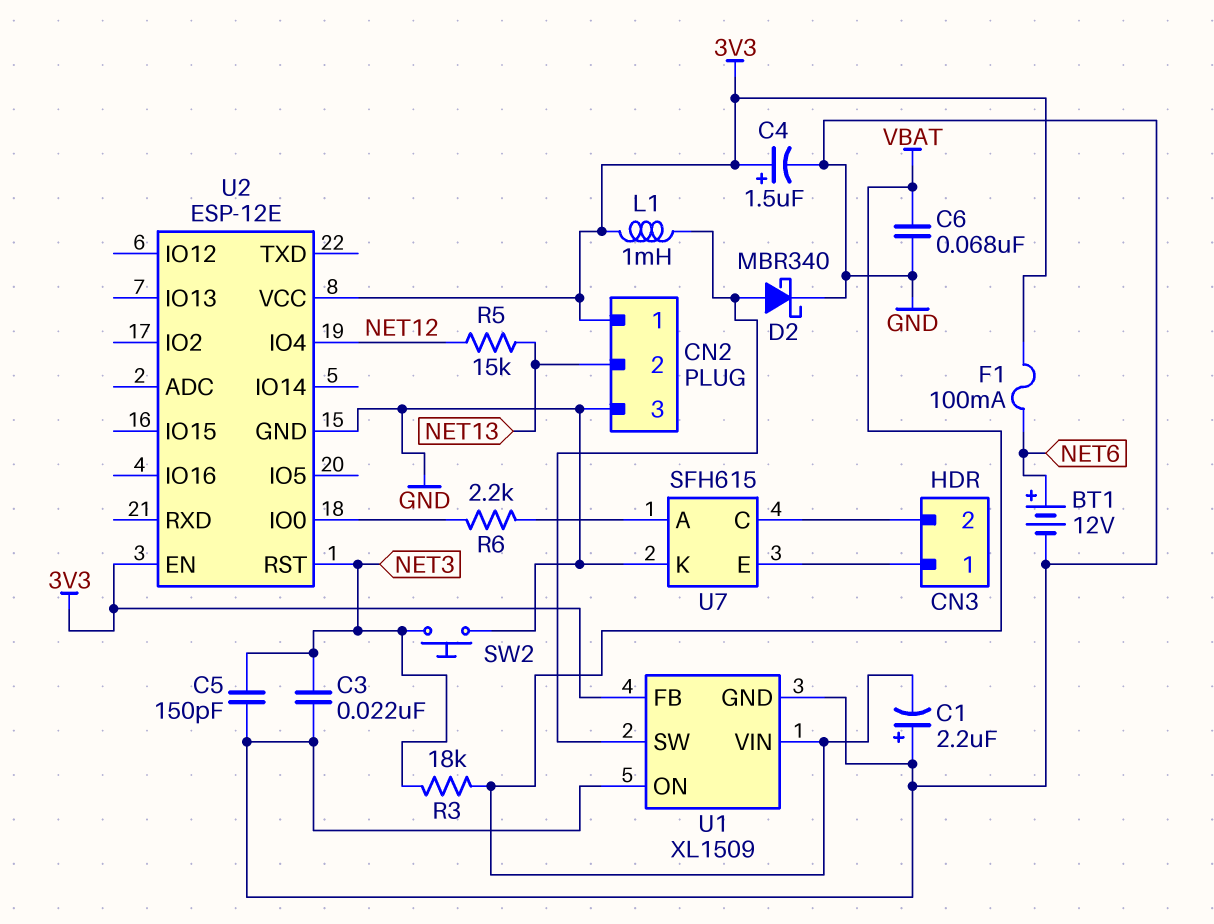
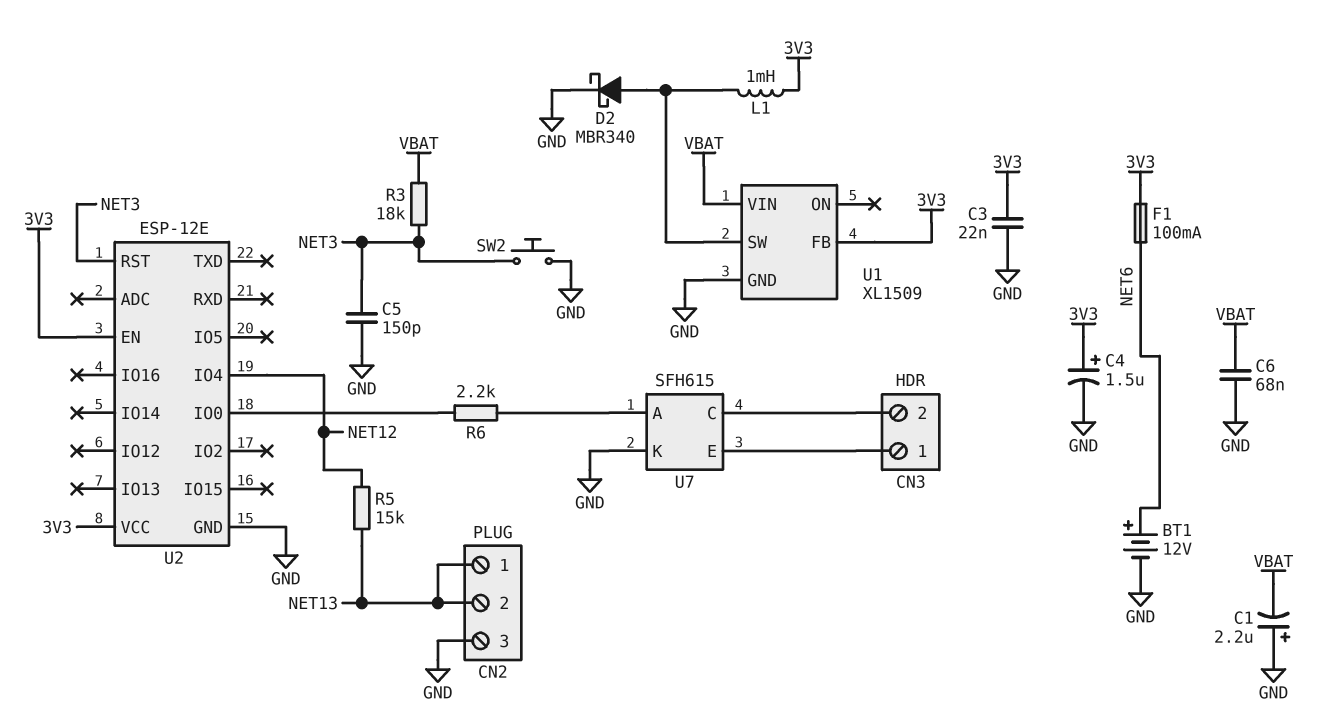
C3: 22nF (GND, NET3) -> 22nF (3V3, GND)
CN2 pin 1: 3V3 -> NET13
U1 pin ON: GND -> none

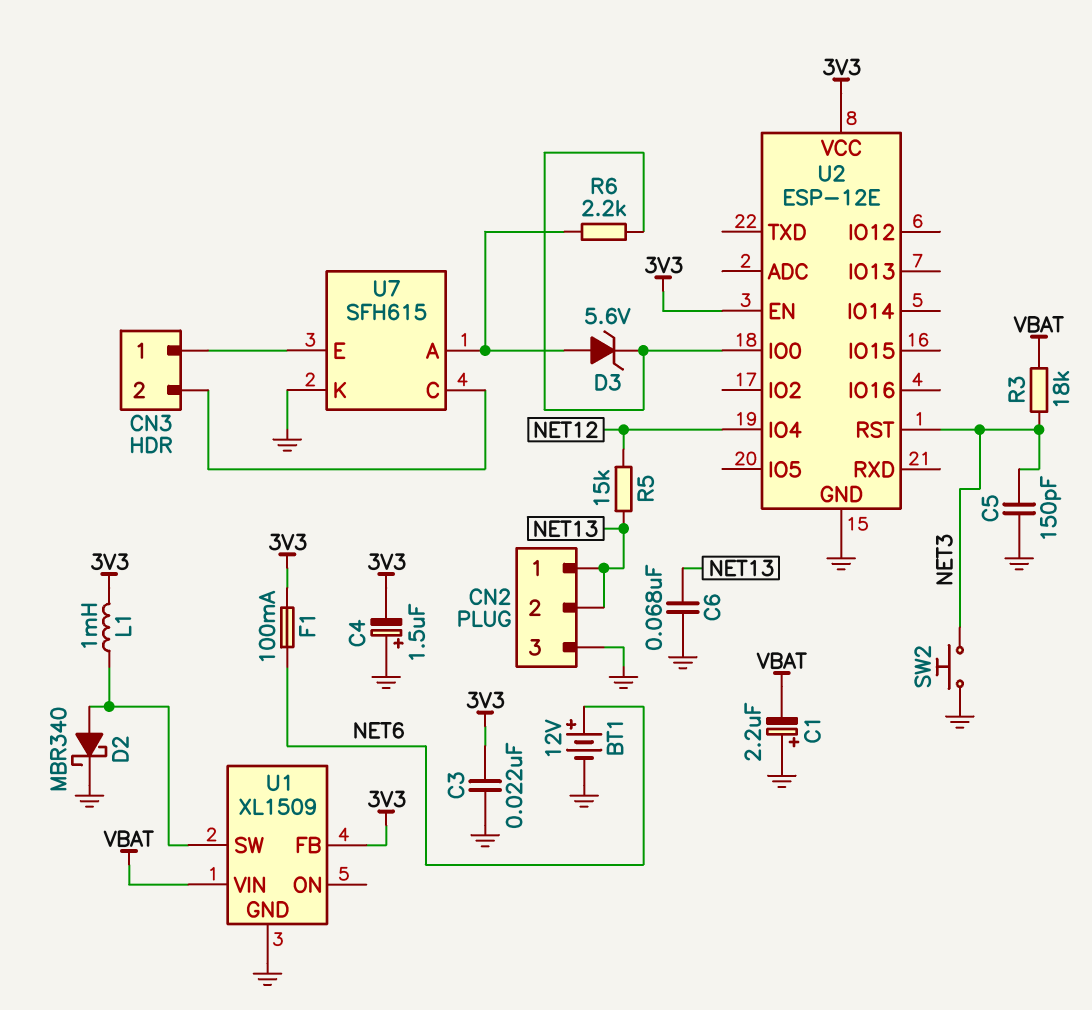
C4: 1.5uF (plus 3V3, minus GND) -> 1.5uF (plus GND, minus 3V3)
C6: 68nF (GND, VBAT) -> 68nF (GND, NET13)
D3: none -> zener 5.6V (A U7/A, K U2/IO0)

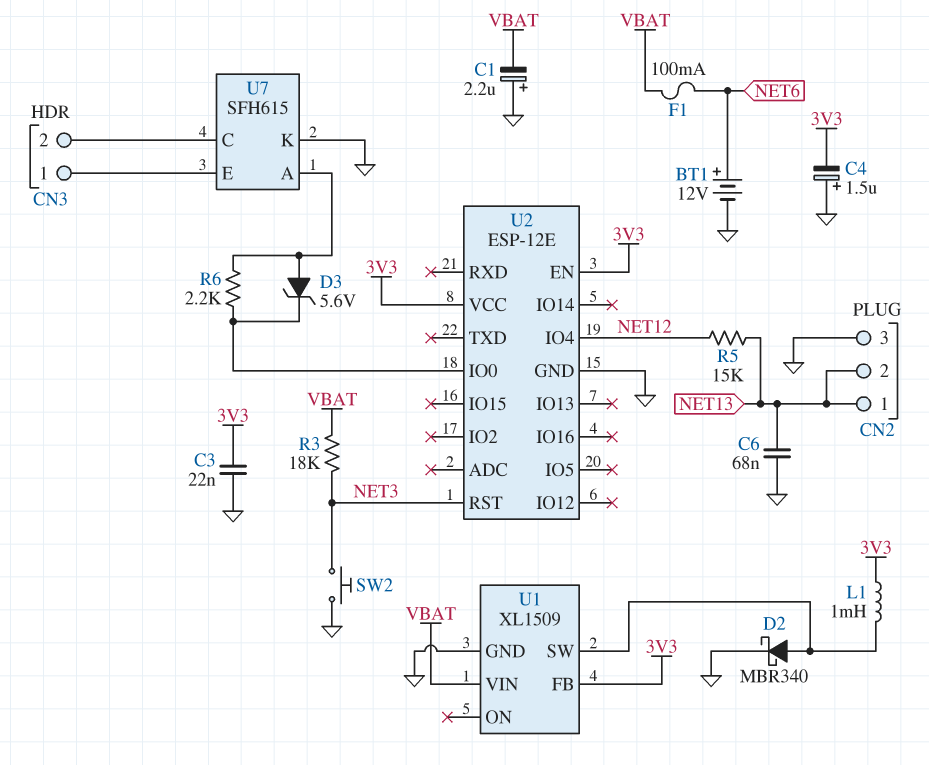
C5: 150pF (GND, NET3) -> none
F1: 100mA (3V3, NET6) -> 100mA (NET6, VBAT)

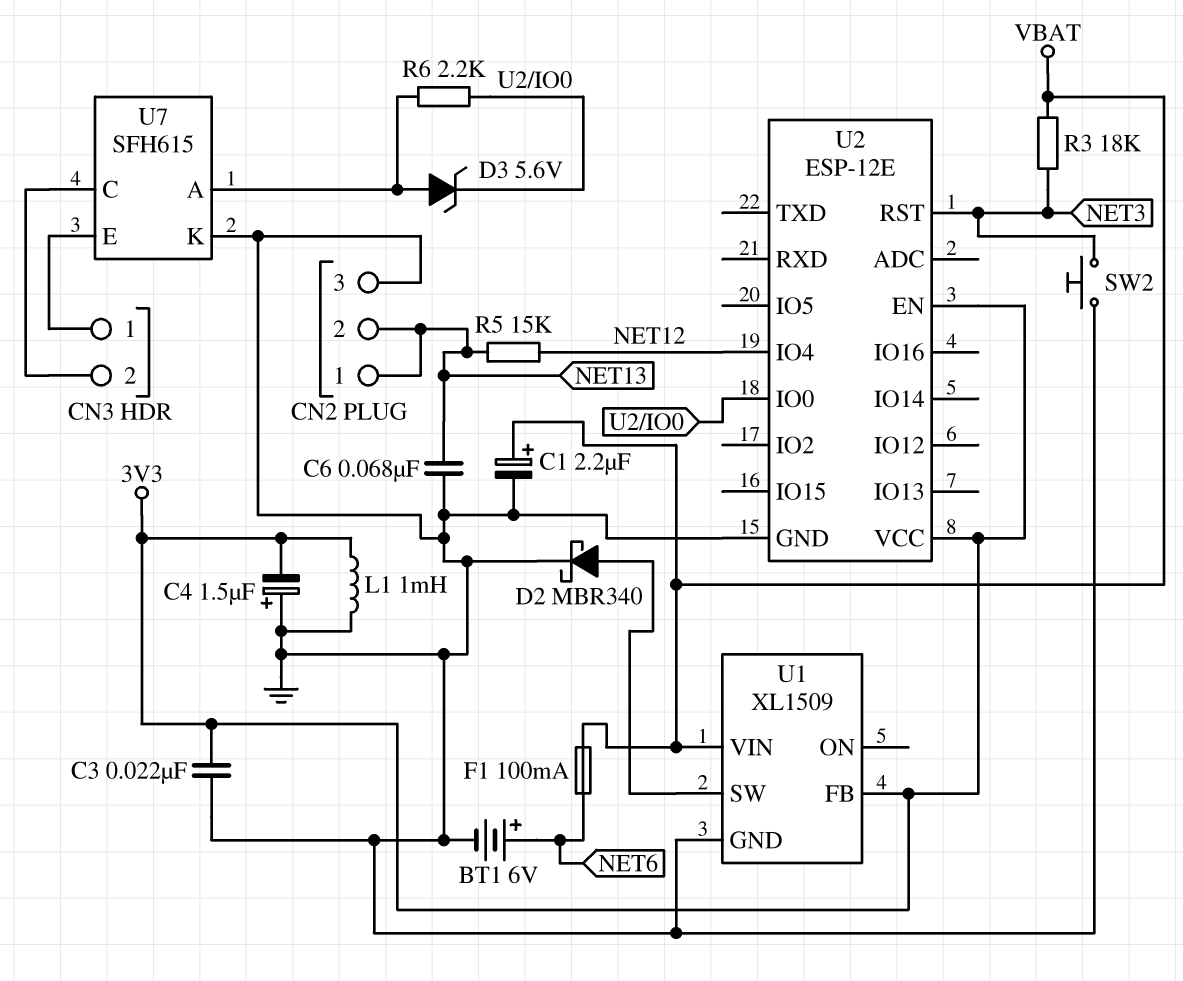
BT1: 12V (plus NET6, minus GND) -> 6V (plus NET6, minus GND)
C1: 2.2uF (plus GND, minus VBAT) -> 2.2uF (plus VBAT, minus GND)
L1: 1mH (3V3, U1/SW) -> 1mH (3V3, GND)

